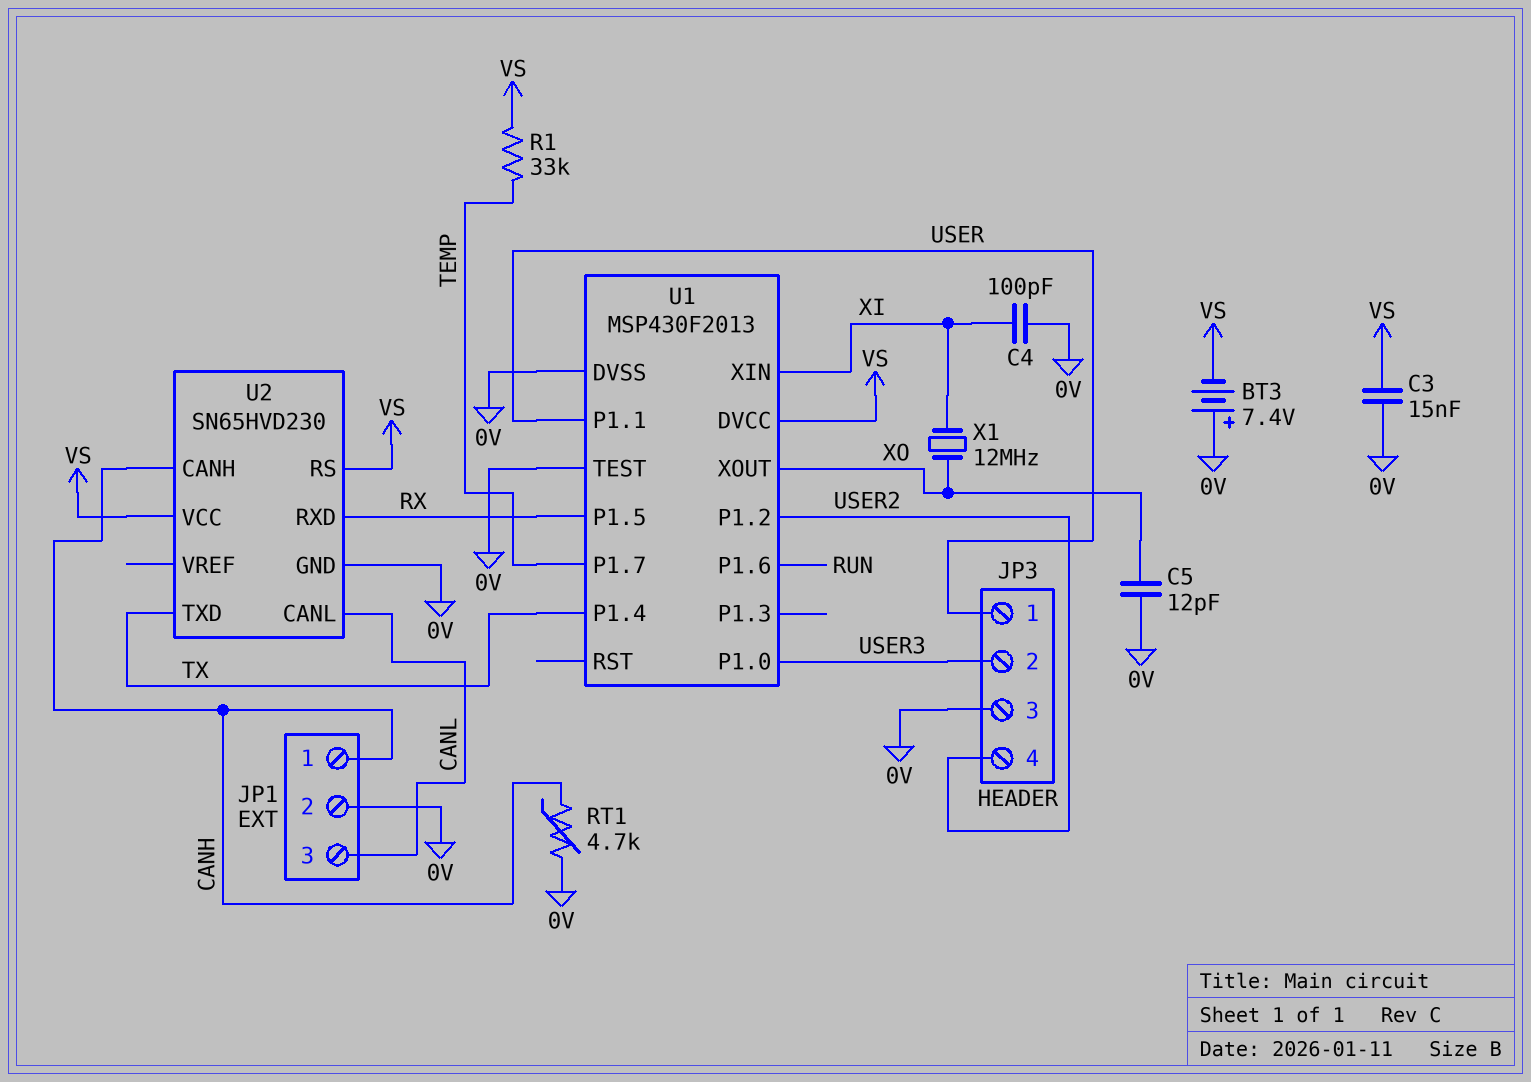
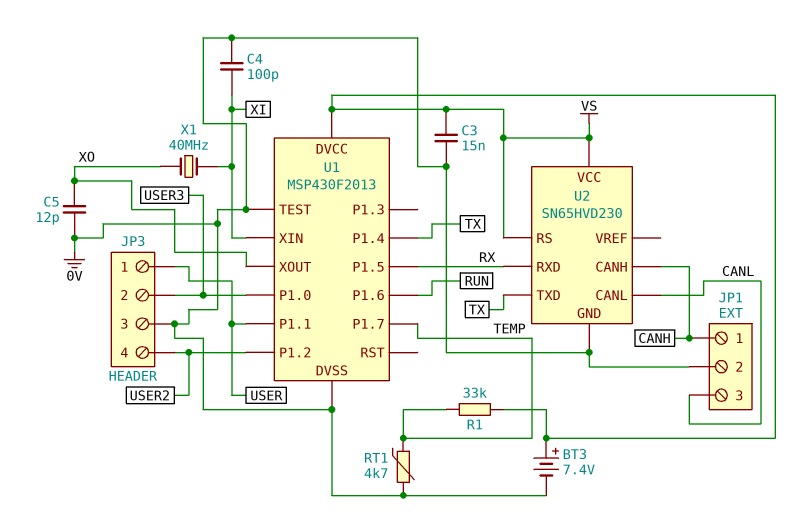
BT3: 7.4V (plus 0V, minus VS) -> 7.4V (plus VS, minus 0V)
RT1: 4.7k (0V, CANH) -> 4.7k (0V, TEMP)
X1: 12MHz (XI, XO) -> 40MHz (XI, XO)

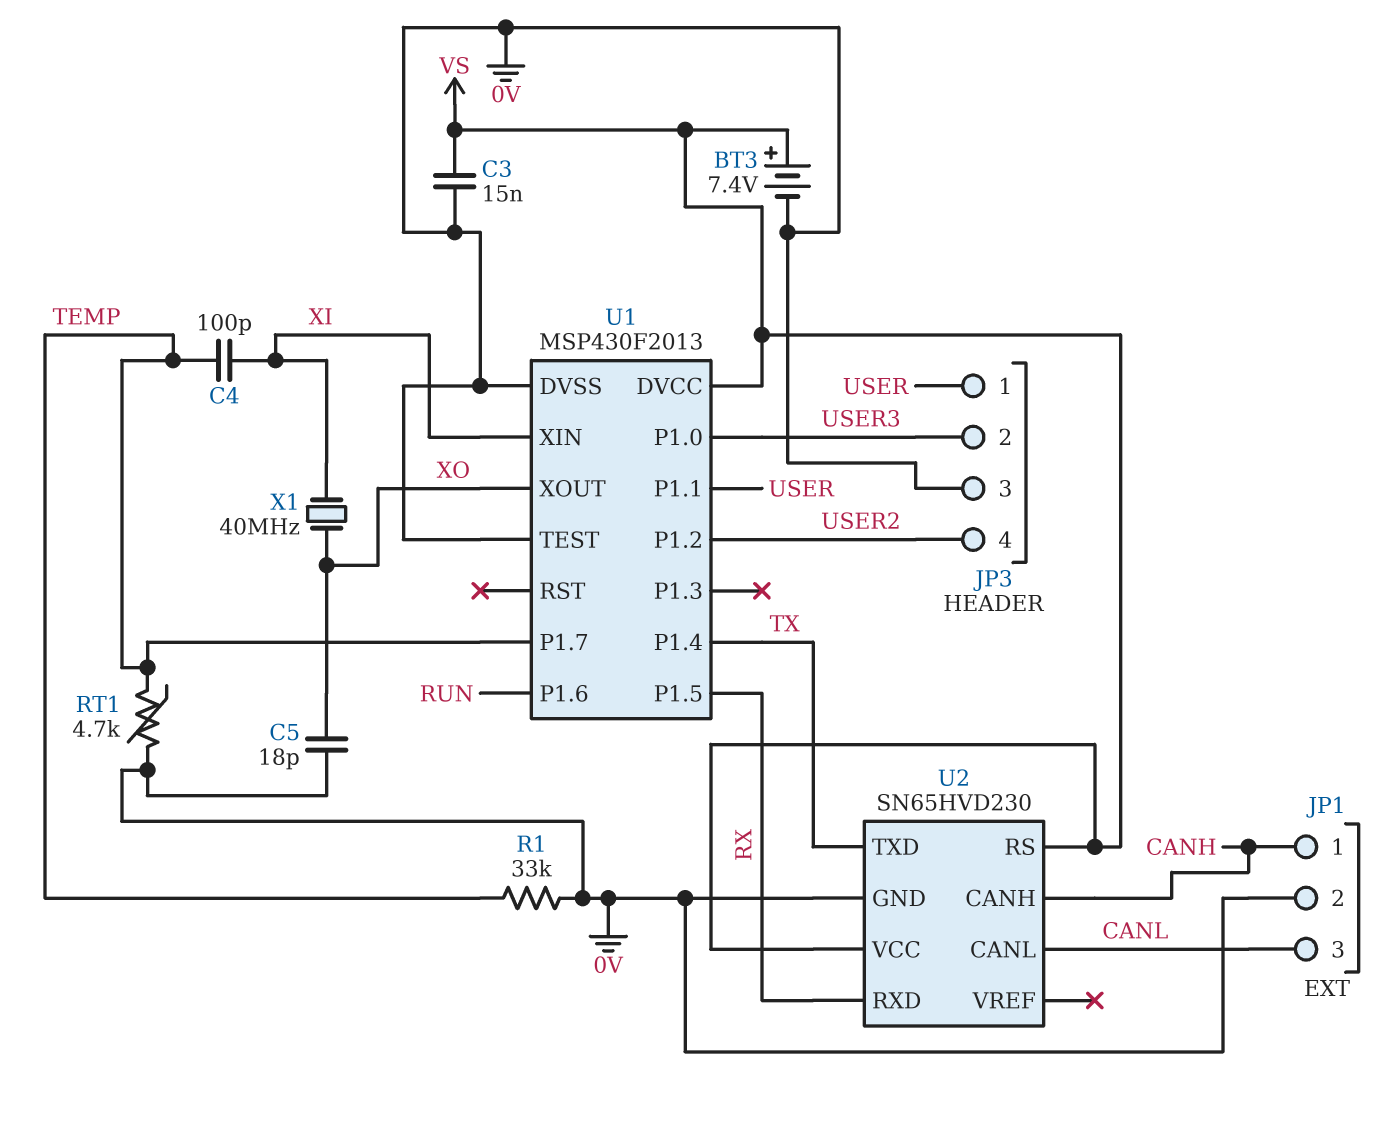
C4: 100pF (0V, XI) -> 100pF (TEMP, XI)
C5: 12pF (0V, XO) -> 18pF (0V, XO)
R1: 33k (TEMP, VS) -> 33k (0V, TEMP)

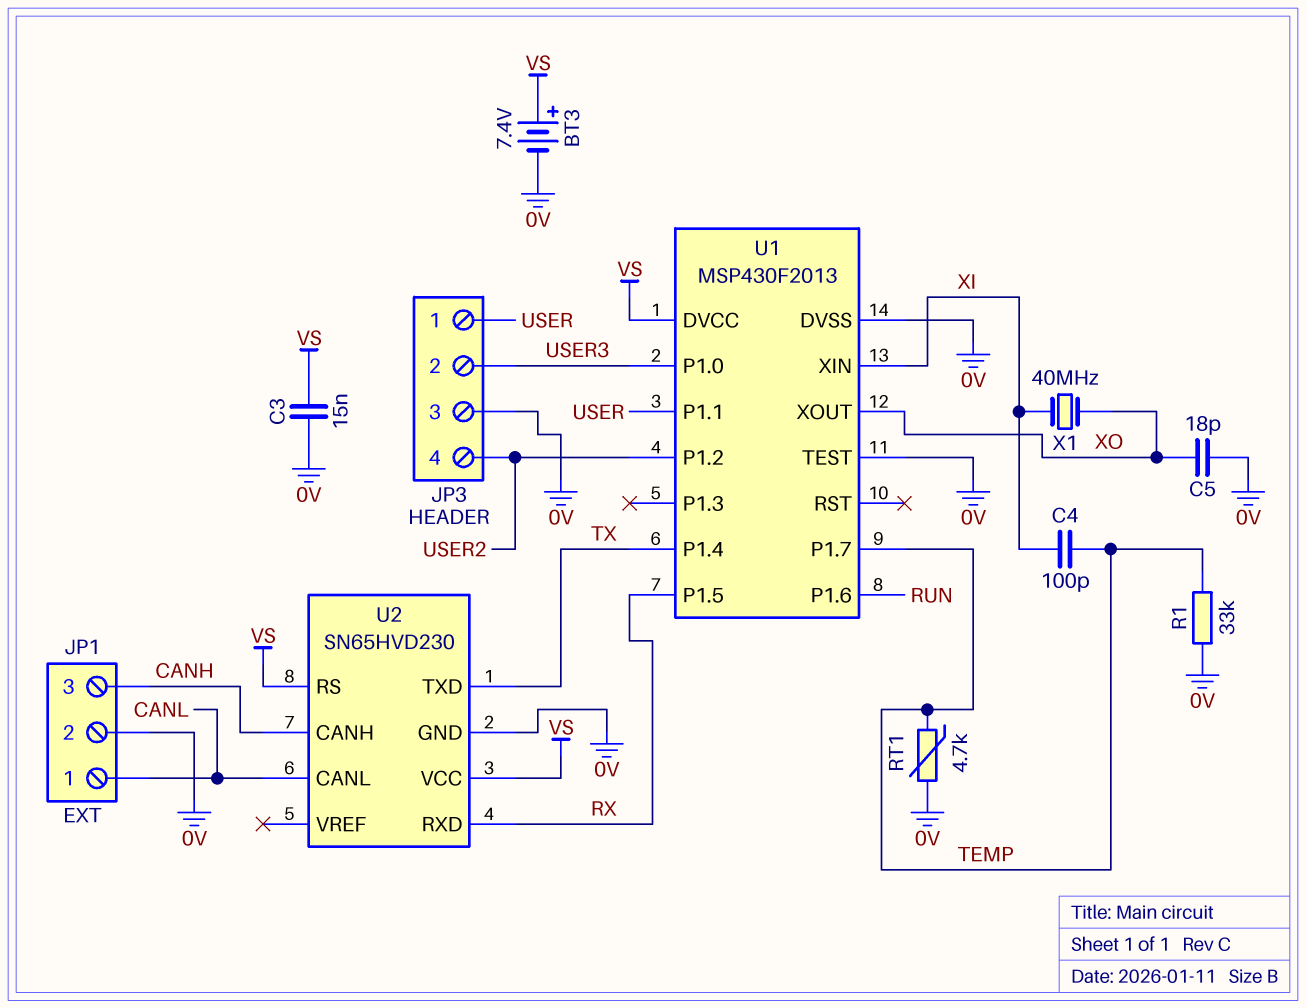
JP1 pin 1: CANH -> CANL
JP1 pin 3: CANL -> CANH

